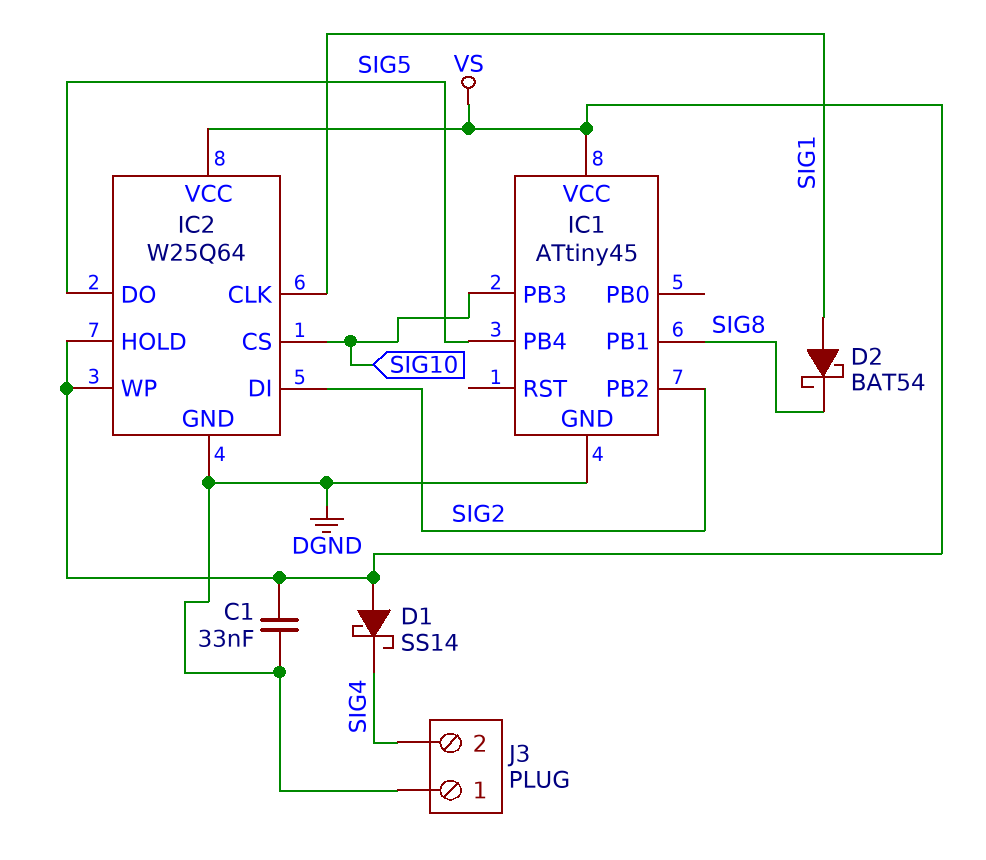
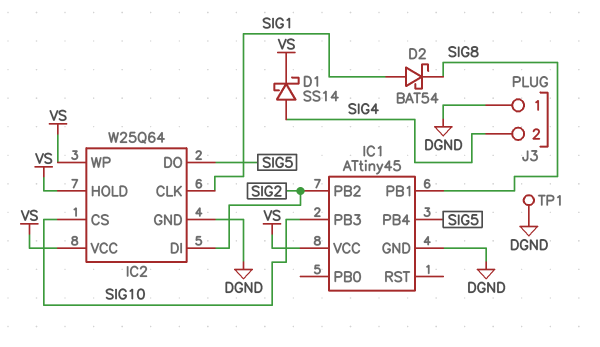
C1: 33nF (DGND, VS) -> none
D1: schottky SS14 (A VS, K SIG4) -> schottky SS14 (A SIG4, K VS)
TP1: none -> test point (DGND)

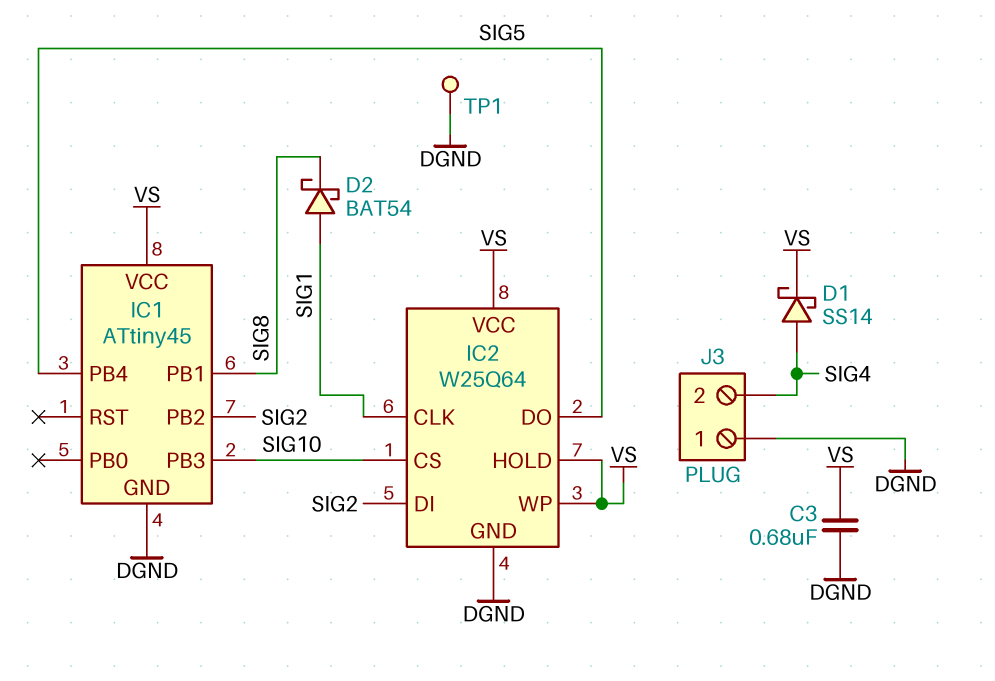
C3: none -> 680nF (DGND, VS)

